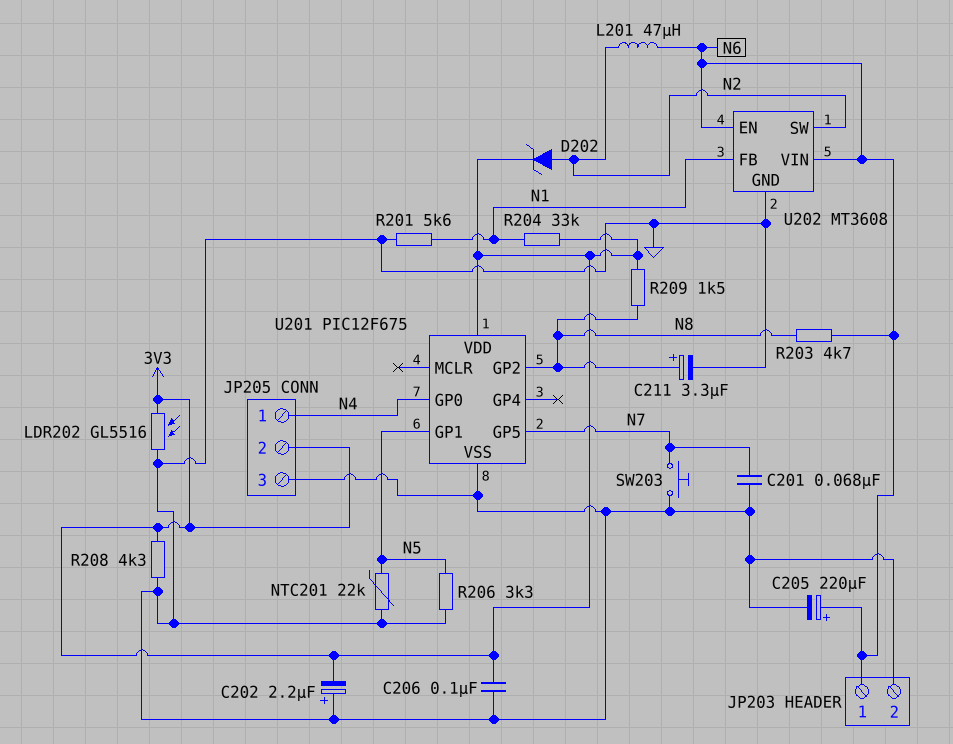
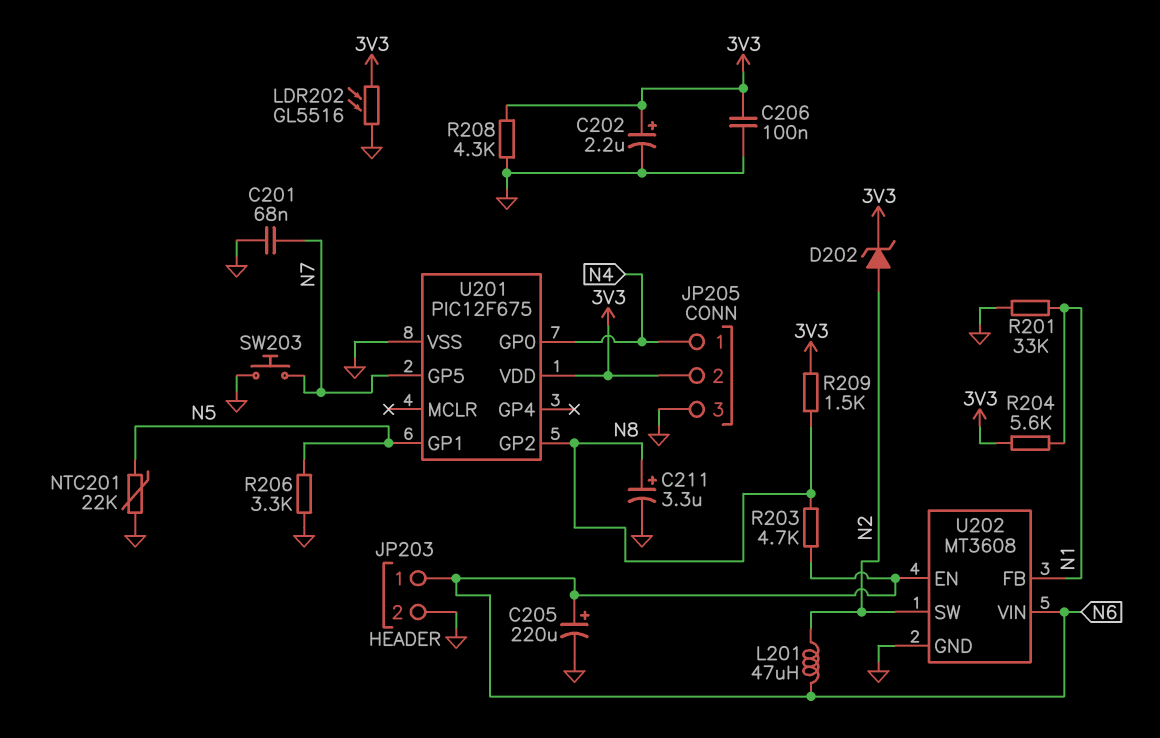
C202: 2.2uF (plus GND, minus 3V3) -> 2.2uF (plus 3V3, minus GND)
R201: 5.6k (GND, N1) -> 33k (GND, N1)
R204: 33k (3V3, N1) -> 5.6k (3V3, N1)

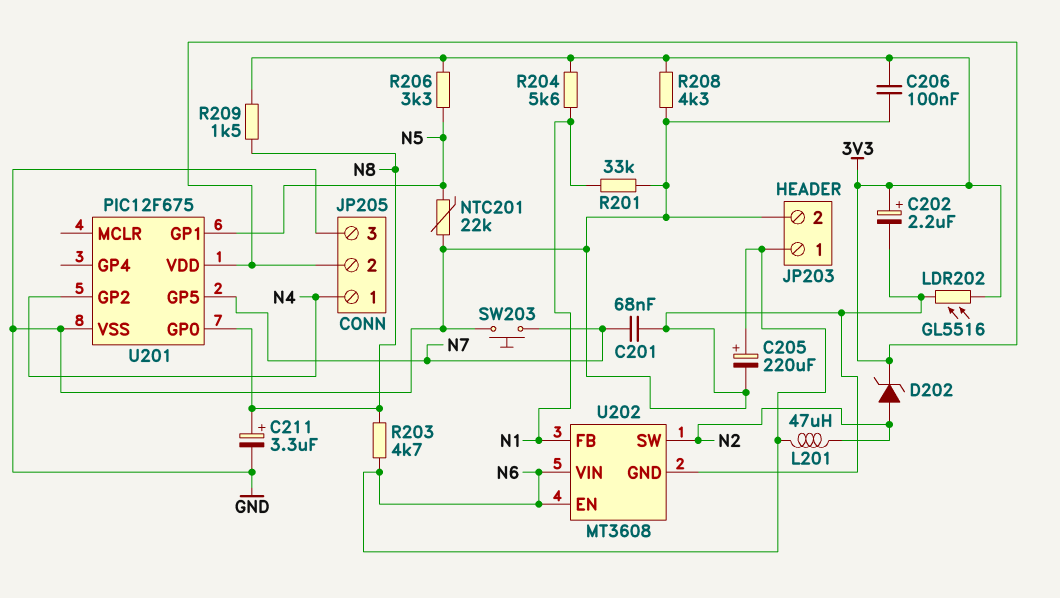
R206: 3.3k (GND, N5) -> 3.3k (3V3, N5)
U201 pin GP0: N4 -> N8
U201 pin GP2: N8 -> N4

